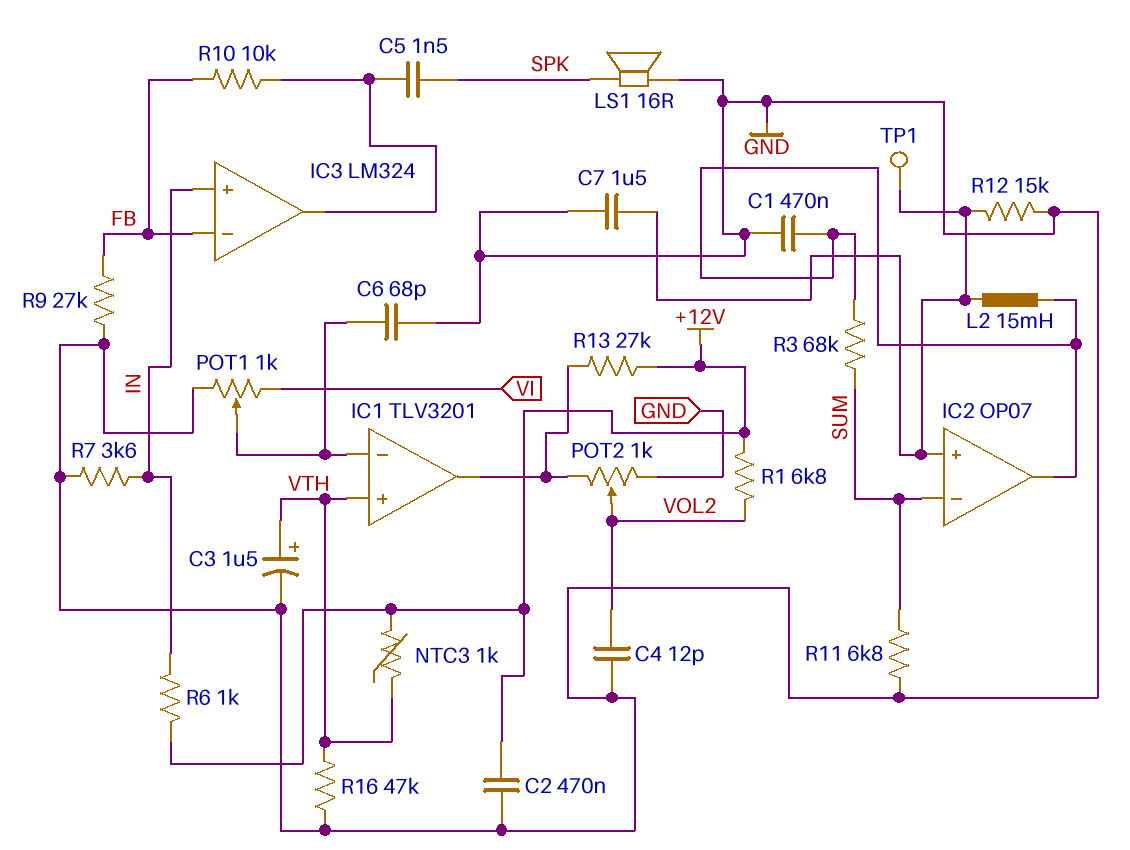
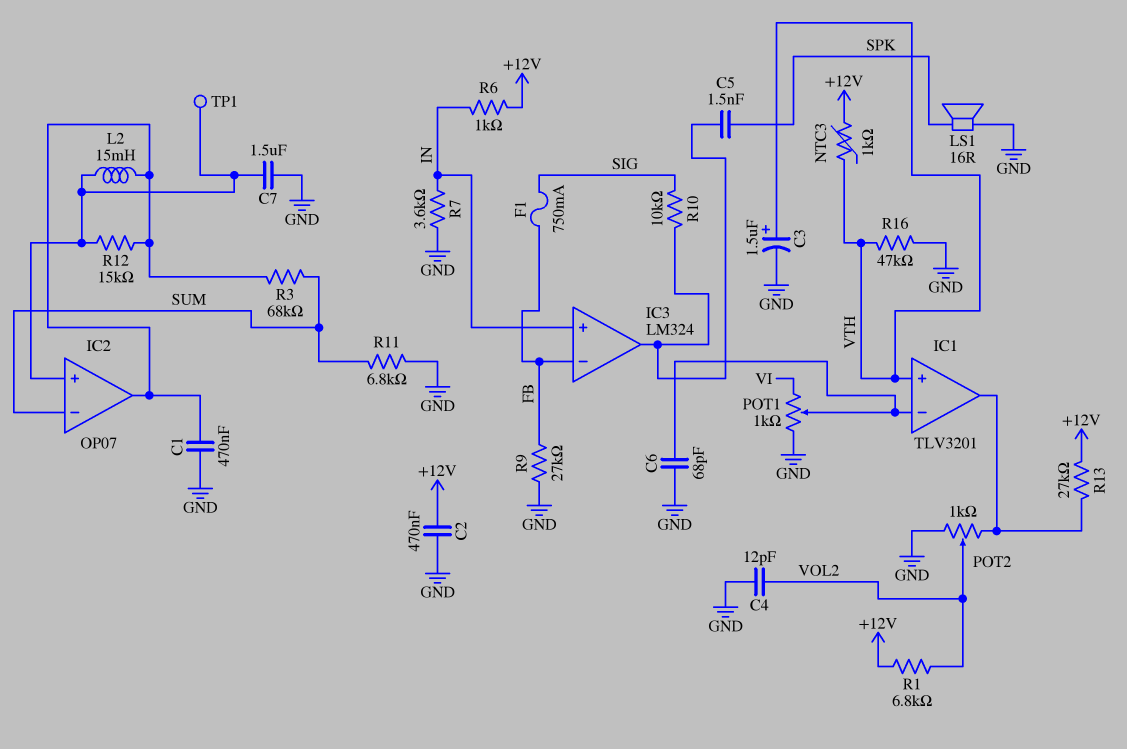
F1: none -> 750mA (FB, SIG)
R10: 10k (FB, IC3/out) -> 10k (IC3/out, SIG)
R12: 15k (GND, IC2/in+) -> 15k (IC2/in+, IC2/out)

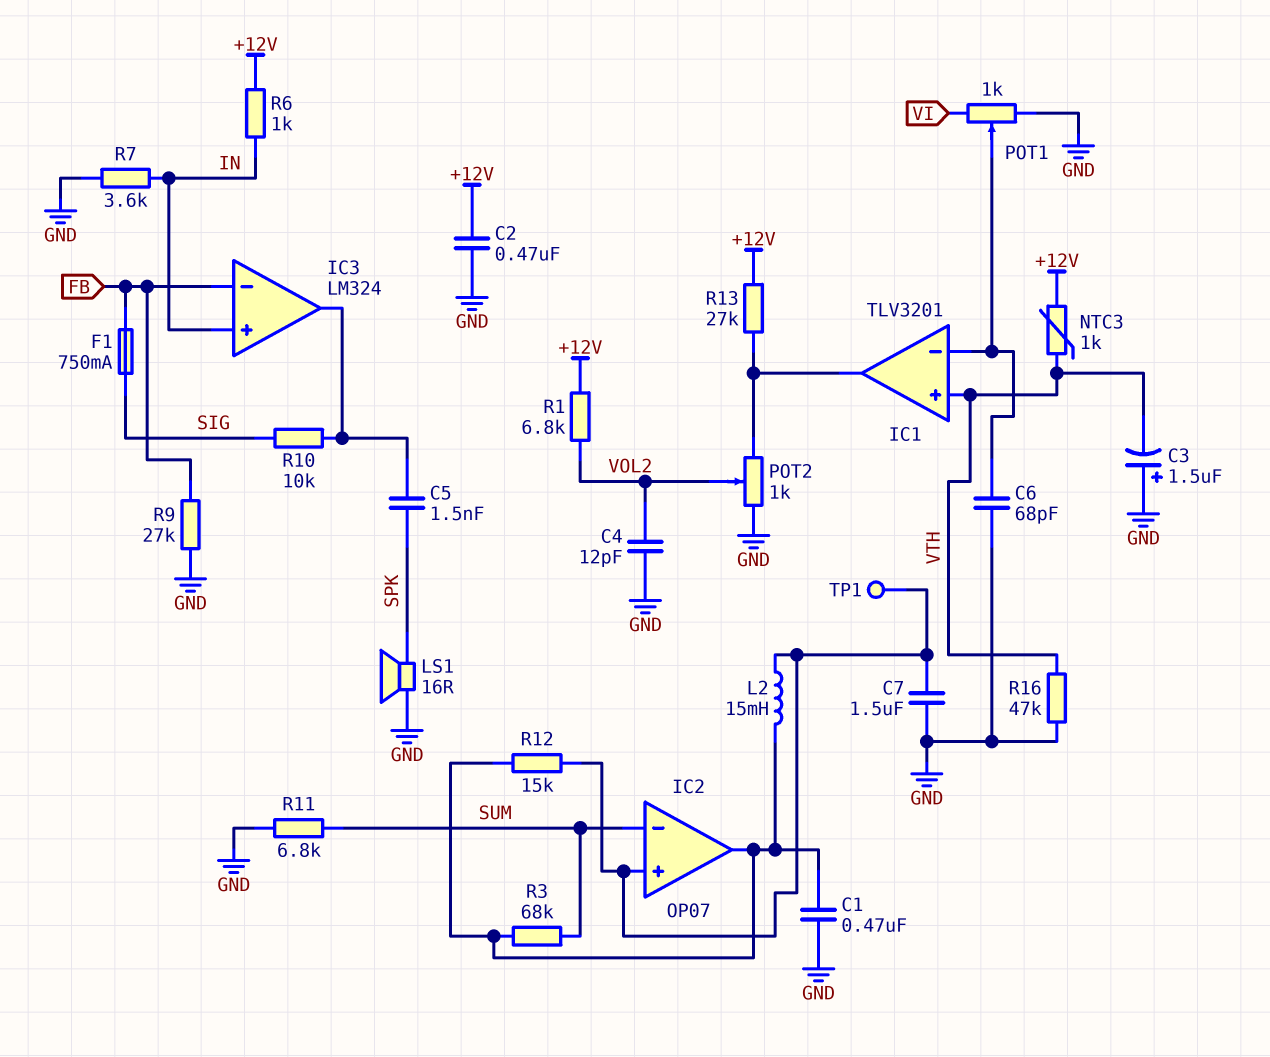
C3: 1.5uF (plus VTH, minus GND) -> 1.5uF (plus GND, minus VTH)

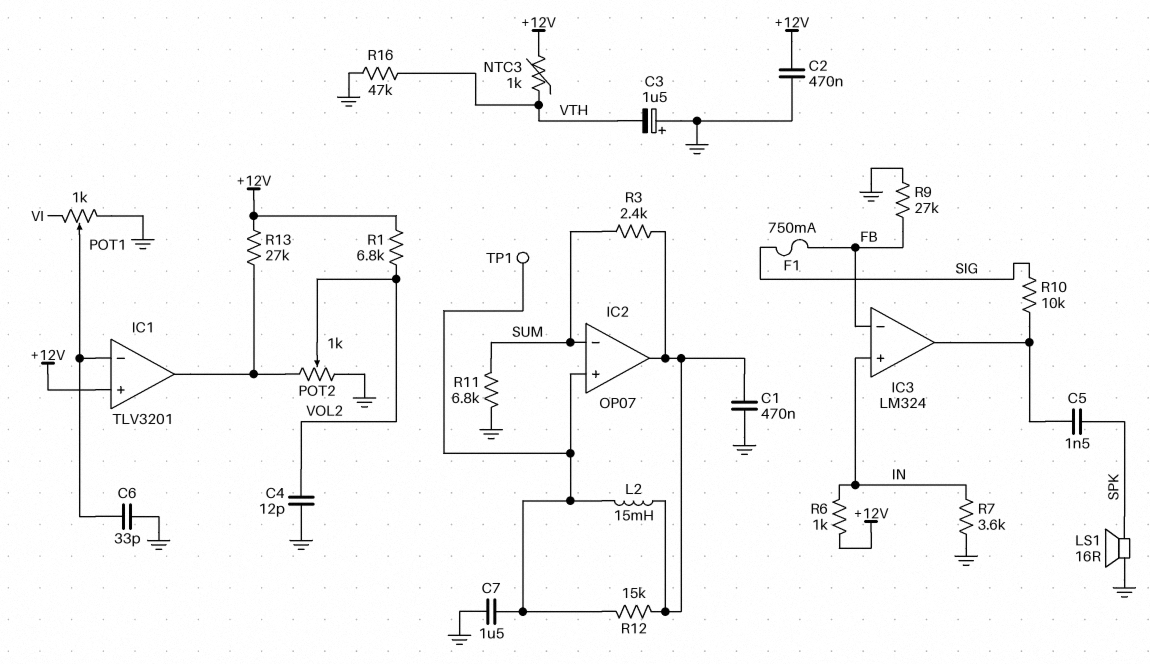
C6: 68pF (GND, IC1/in-) -> 33pF (GND, IC1/in-)
IC1 pin in+: VTH -> +12V
R3: 68k (IC2/out, SUM) -> 2.4k (IC2/out, SUM)

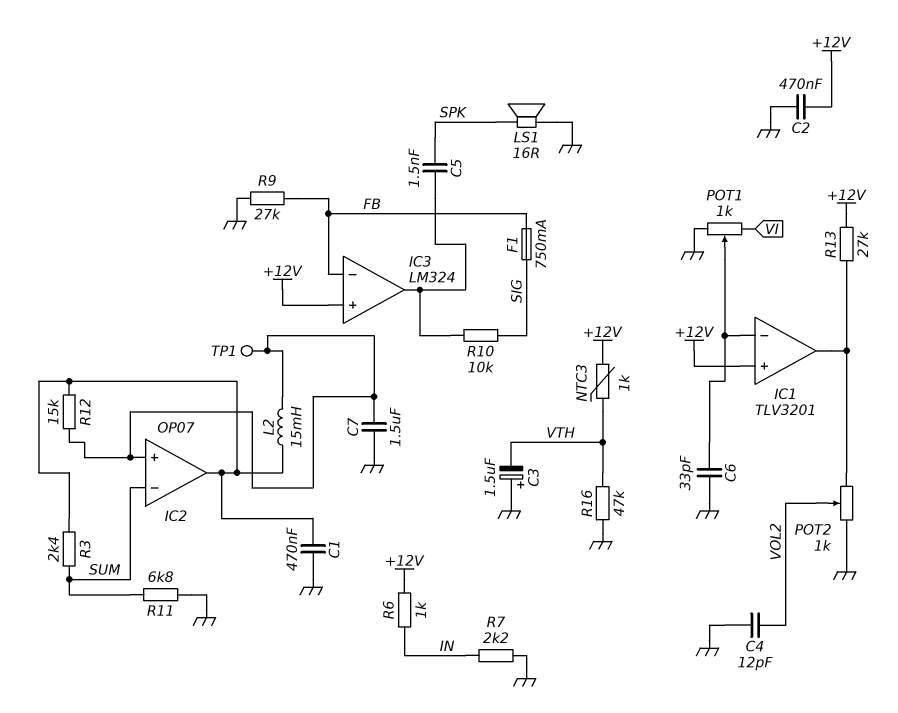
IC3 pin in+: IN -> +12V
R1: 6.8k (+12V, VOL2) -> none
R7: 3.6k (GND, IN) -> 2.2k (GND, IN)

